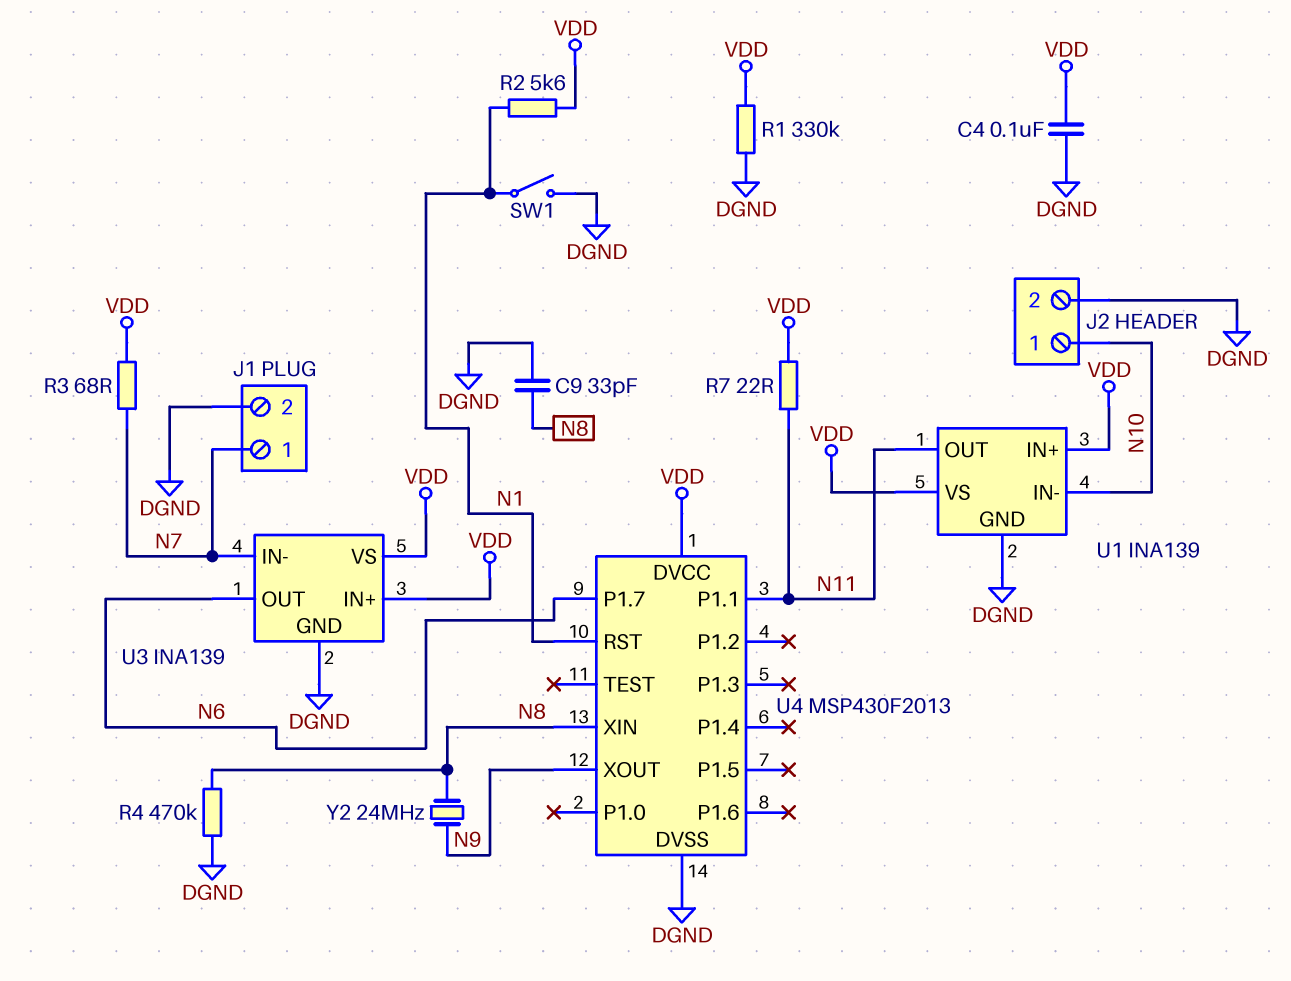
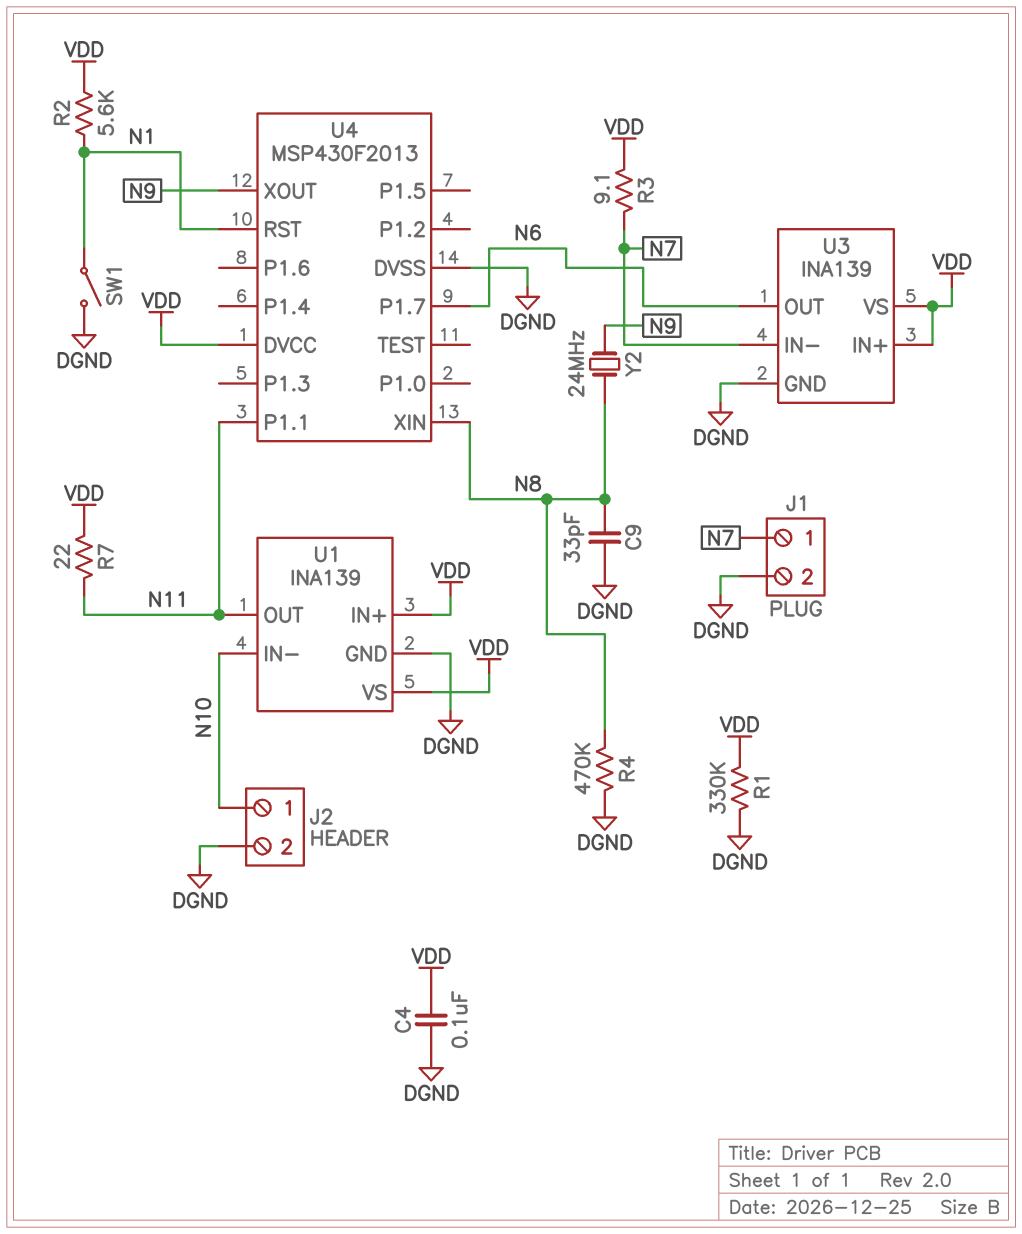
R3: 68 (N7, VDD) -> 9.1 (N7, VDD)

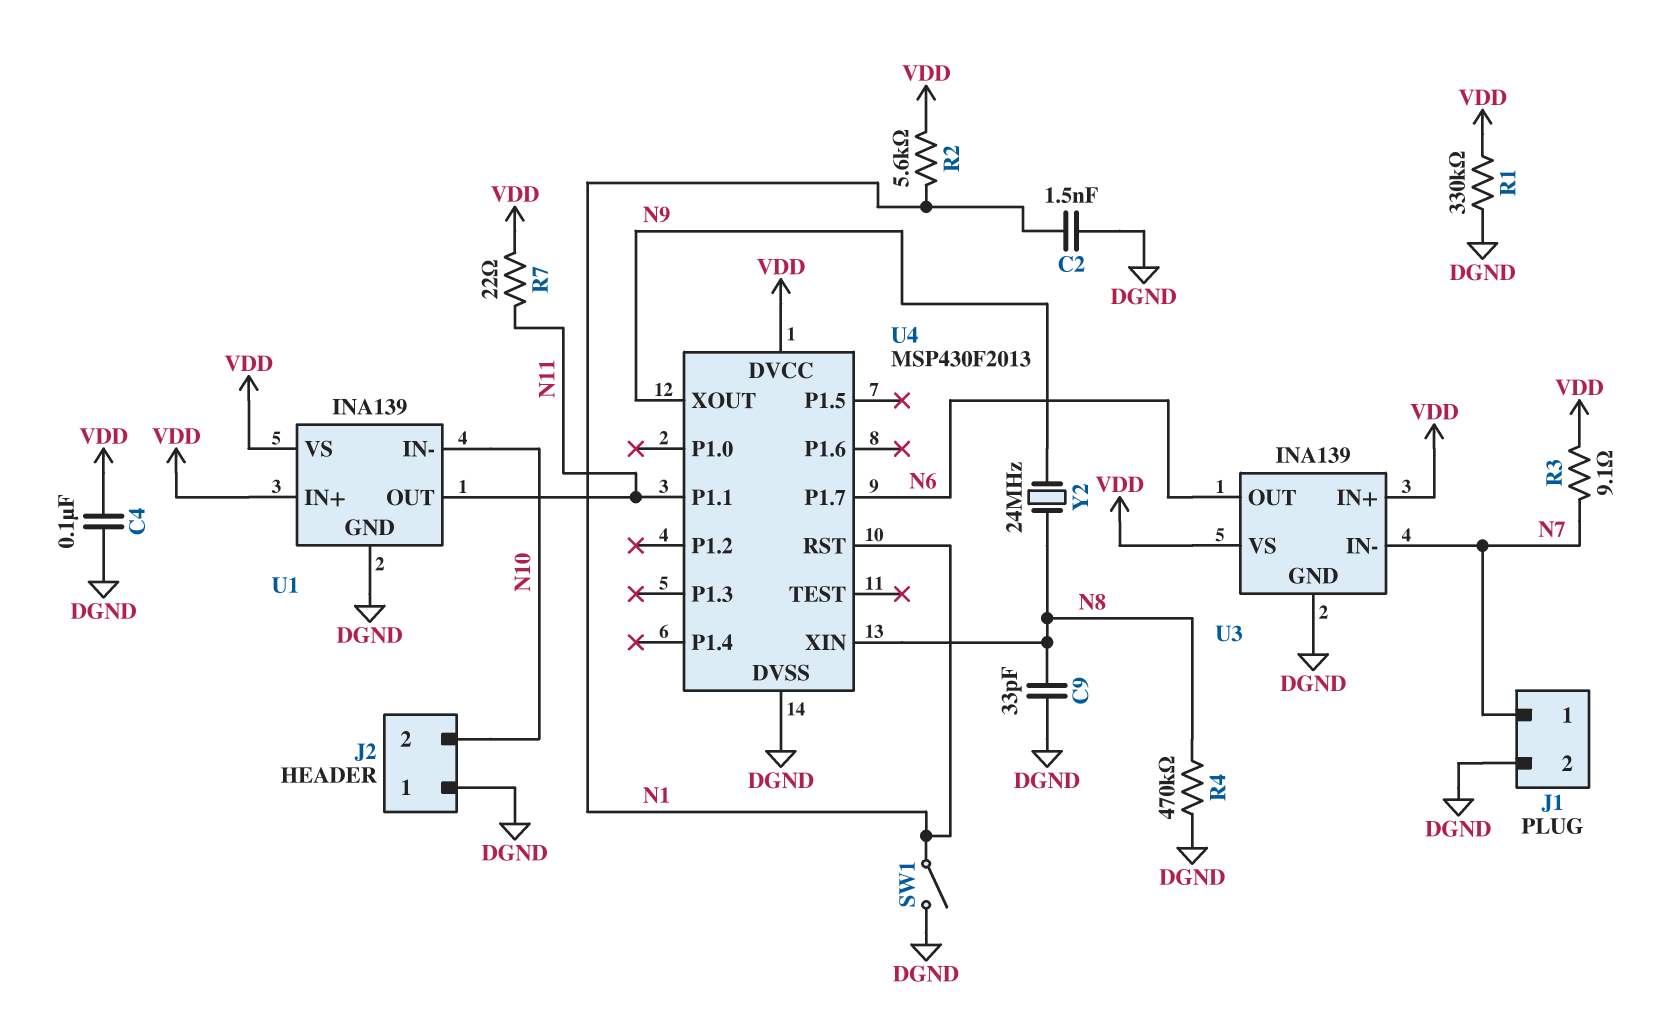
C2: none -> 1.5nF (DGND, N1)
J2 pin 1: N10 -> DGND
J2 pin 2: DGND -> N10

